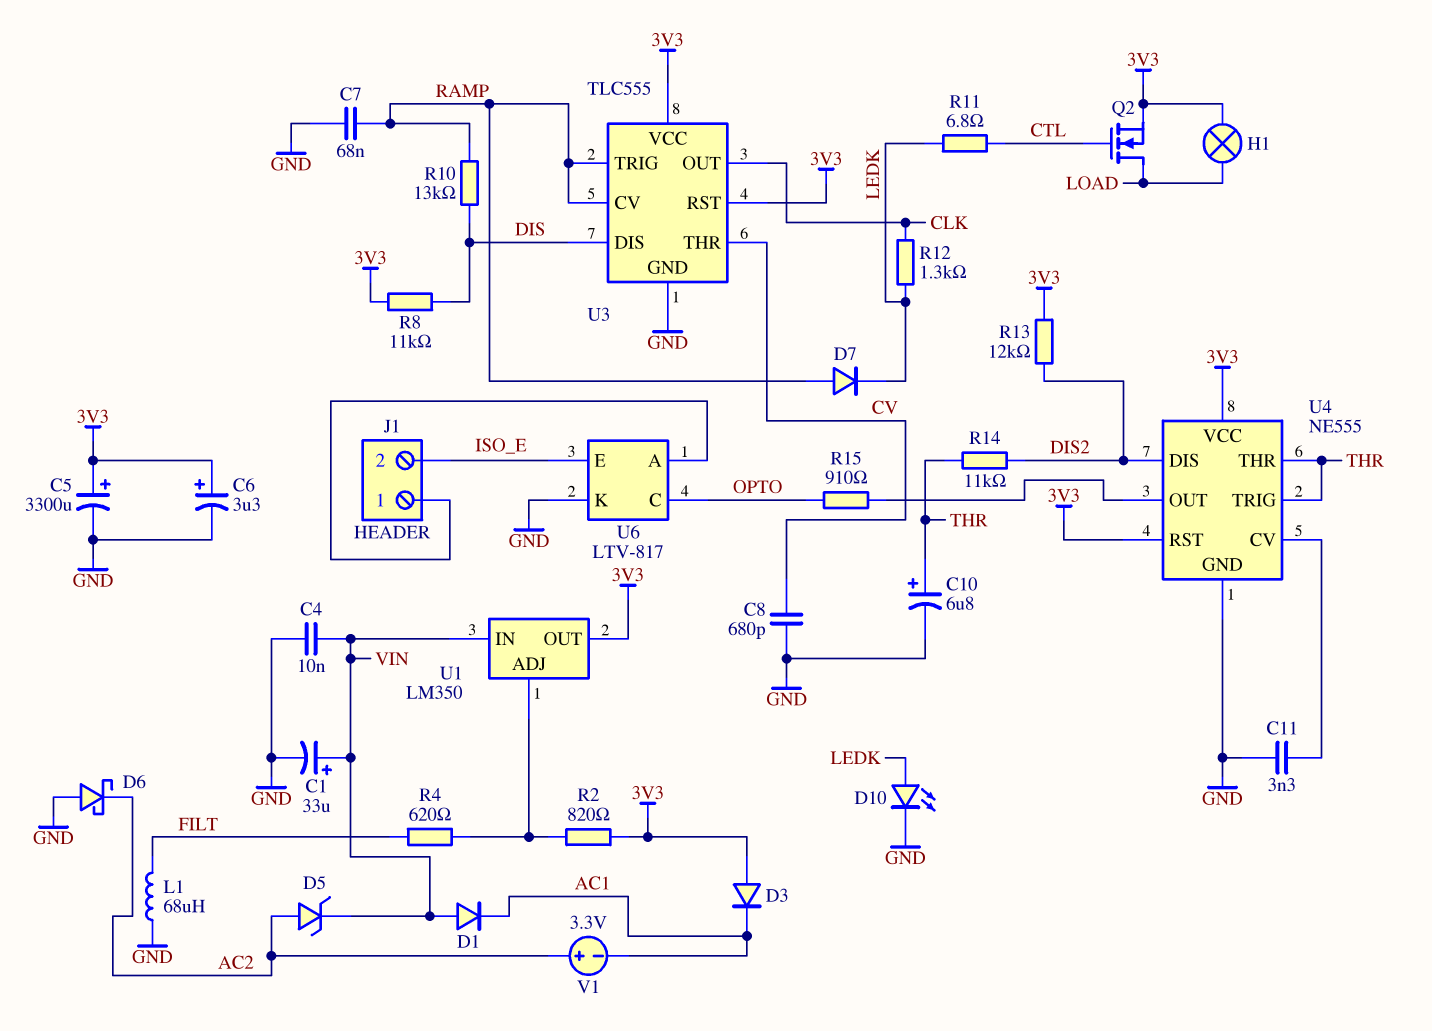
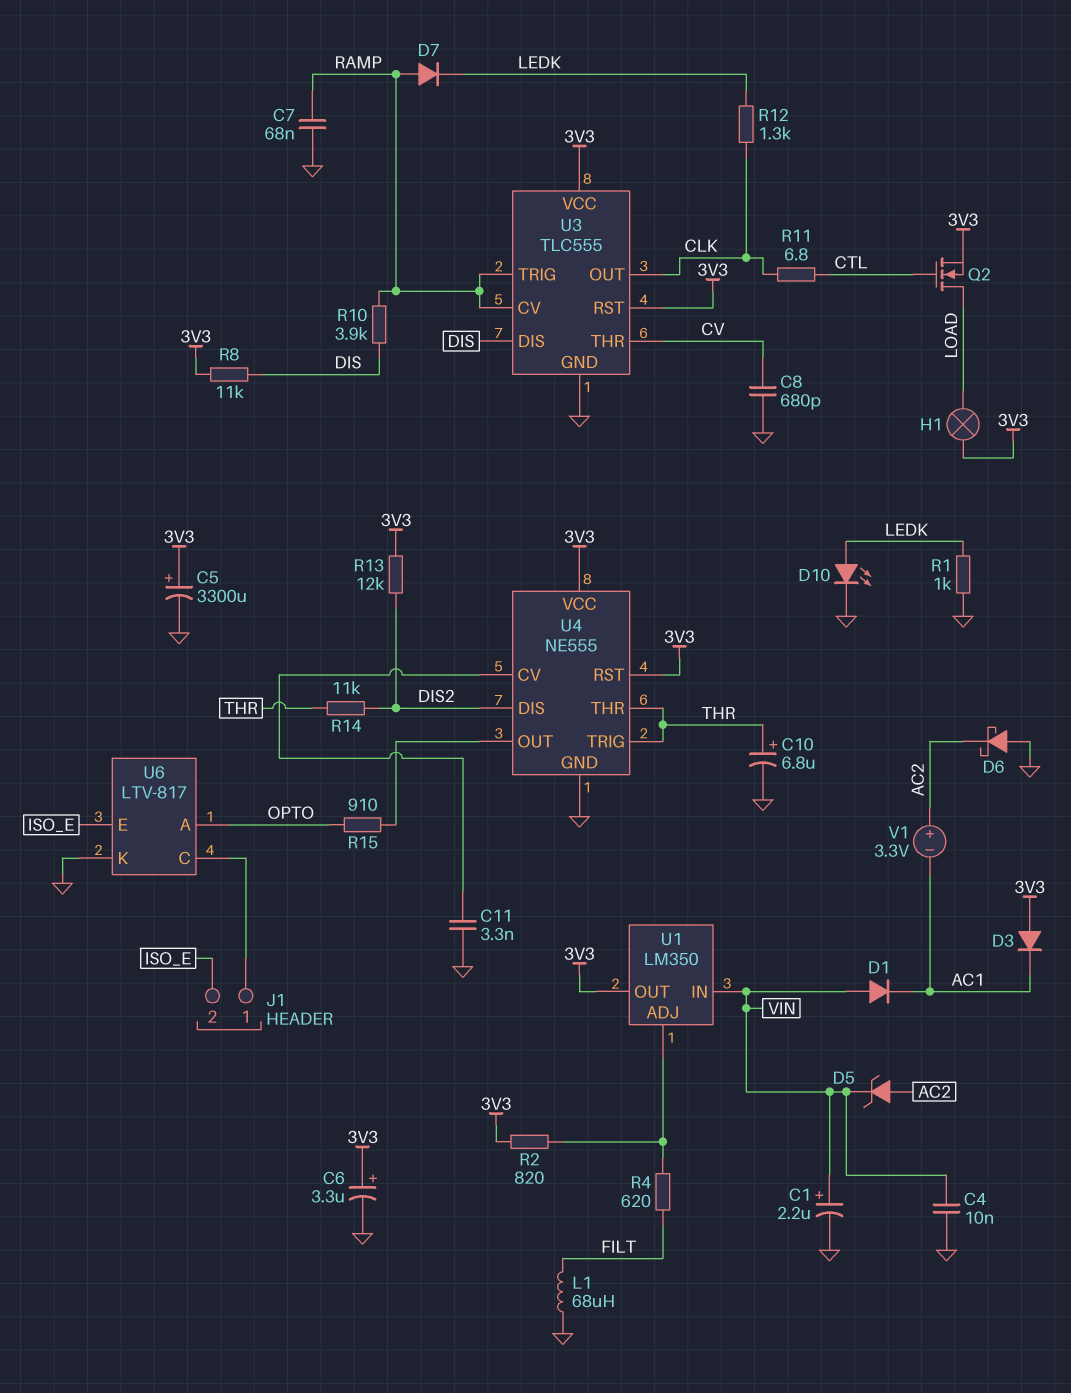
C1: 33uF (plus VIN, minus GND) -> 2.2uF (plus VIN, minus GND)
R1: none -> 1k (GND, LEDK)
R10: 13k (DIS, RAMP) -> 3.9k (DIS, RAMP)
R11: 6.8 (CTL, LEDK) -> 6.8 (CLK, CTL)
U6 pin A: J1/1 -> OPTO
U6 pin C: OPTO -> J1/1

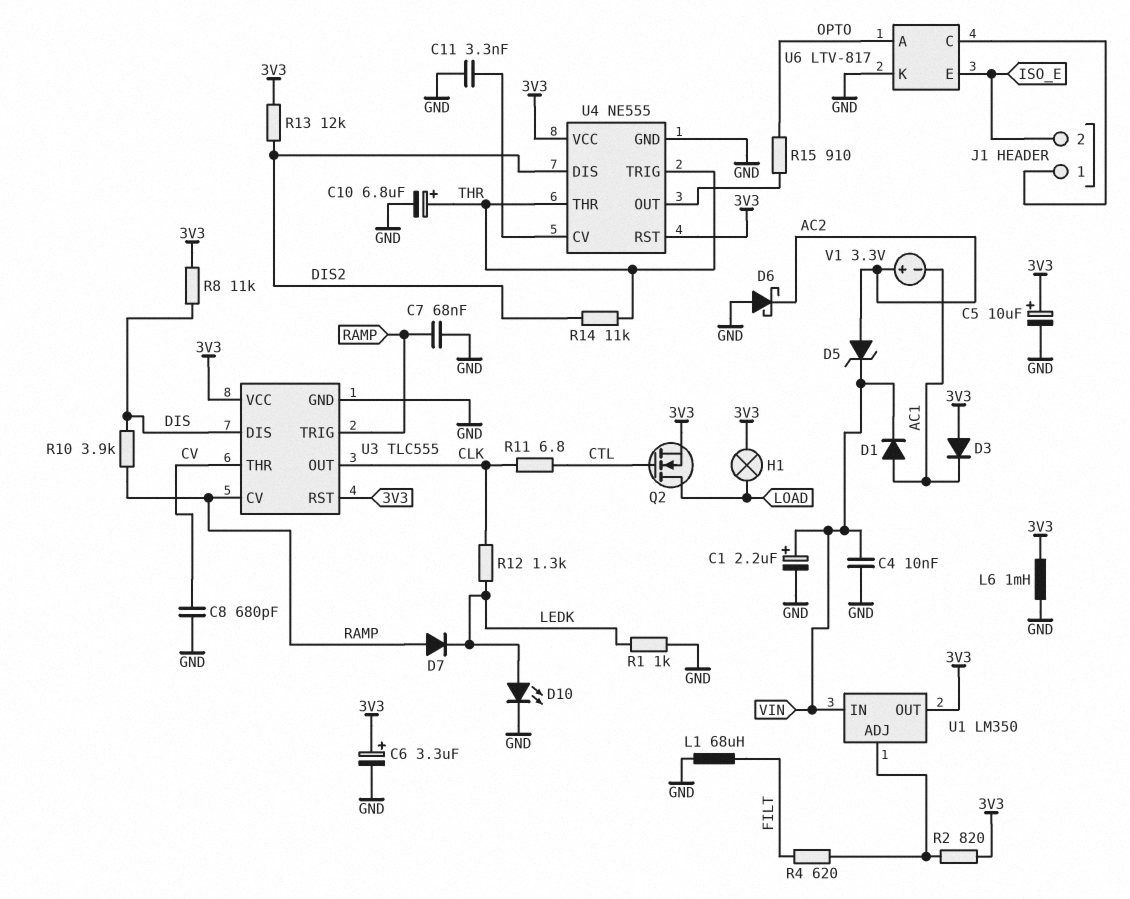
C5: 3300uF (plus 3V3, minus GND) -> 10uF (plus 3V3, minus GND)
D1: diode (A VIN, K AC1) -> diode (A AC1, K VIN)
L6: none -> 1mH (3V3, GND)

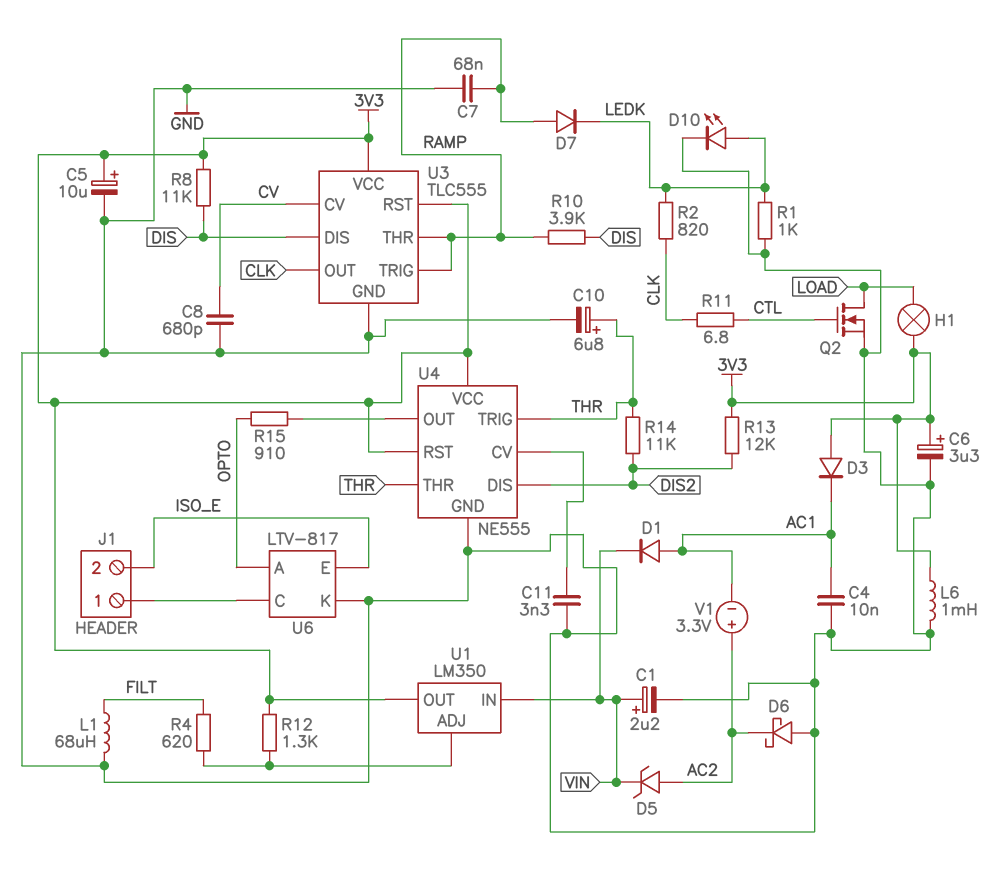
C4: 10nF (GND, VIN) -> 10nF (AC1, GND)
Q2: NMOS (G CTL, D LOAD, S 3V3) -> NMOS (G CTL, D LOAD, S GND)
R2: 820 (3V3, U1/ADJ) -> 820 (CLK, LEDK)
R12: 1.3k (CLK, LEDK) -> 1.3k (3V3, U1/ADJ)
U3 pin CV: RAMP -> CV
U3 pin THR: CV -> RAMP

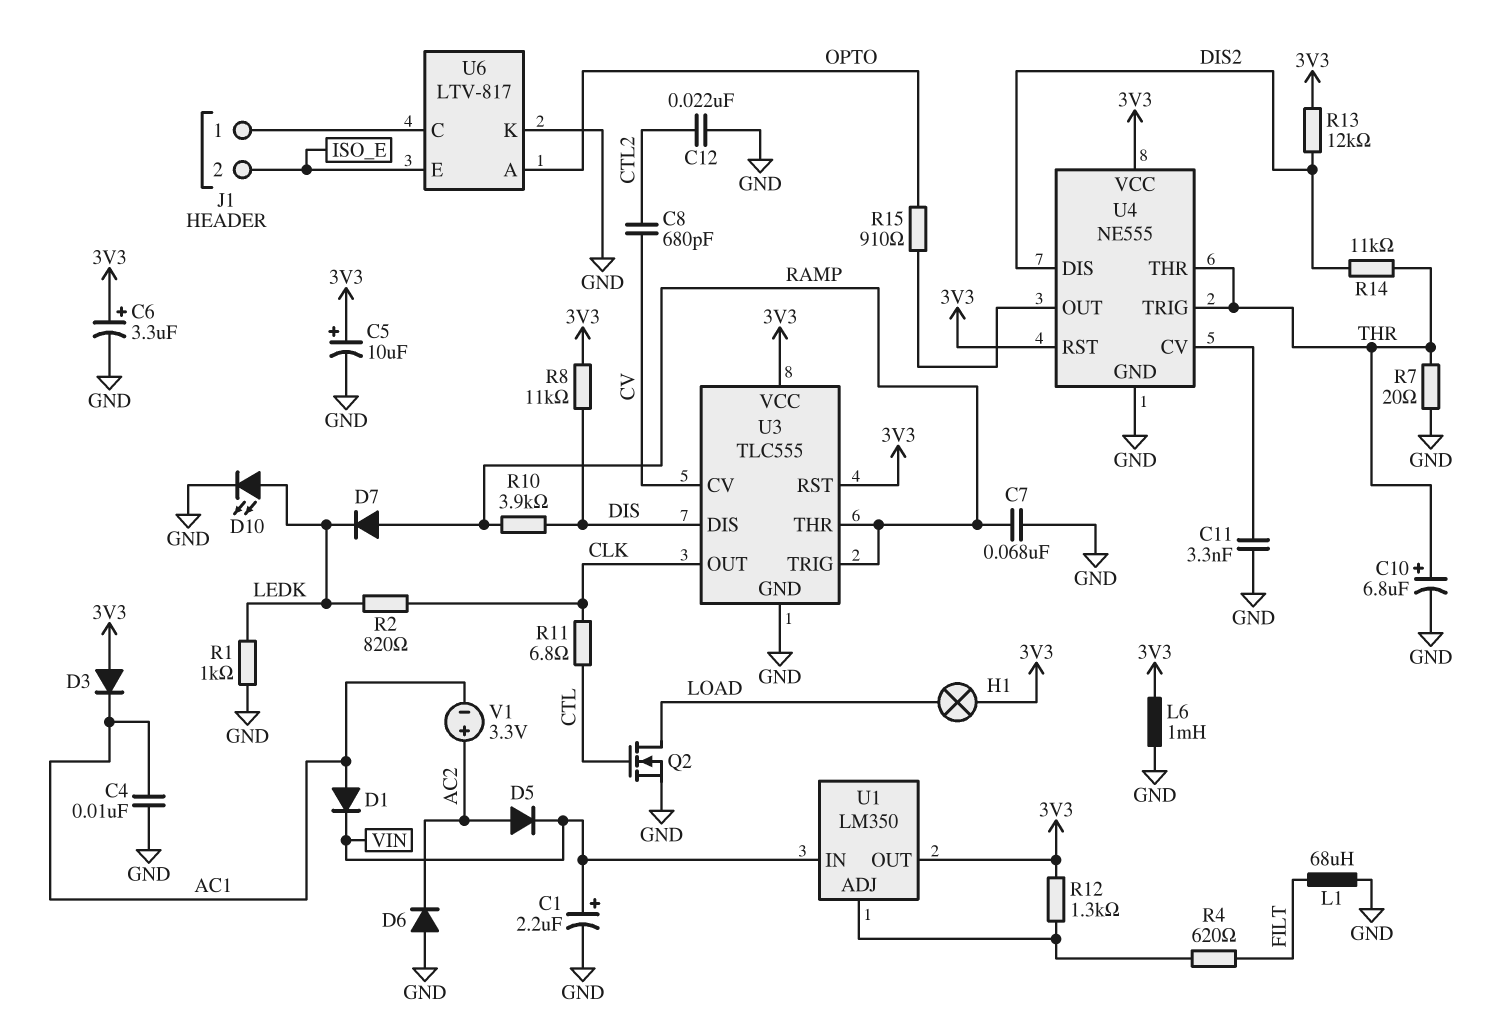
C8: 680pF (CV, GND) -> 680pF (CTL2, CV)
C12: none -> 22nF (CTL2, GND)
D5: zener (A AC2, K VIN) -> diode (A AC2, K VIN)
D6: schottky (A GND, K AC2) -> diode (A GND, K AC2)
R7: none -> 20 (GND, THR)

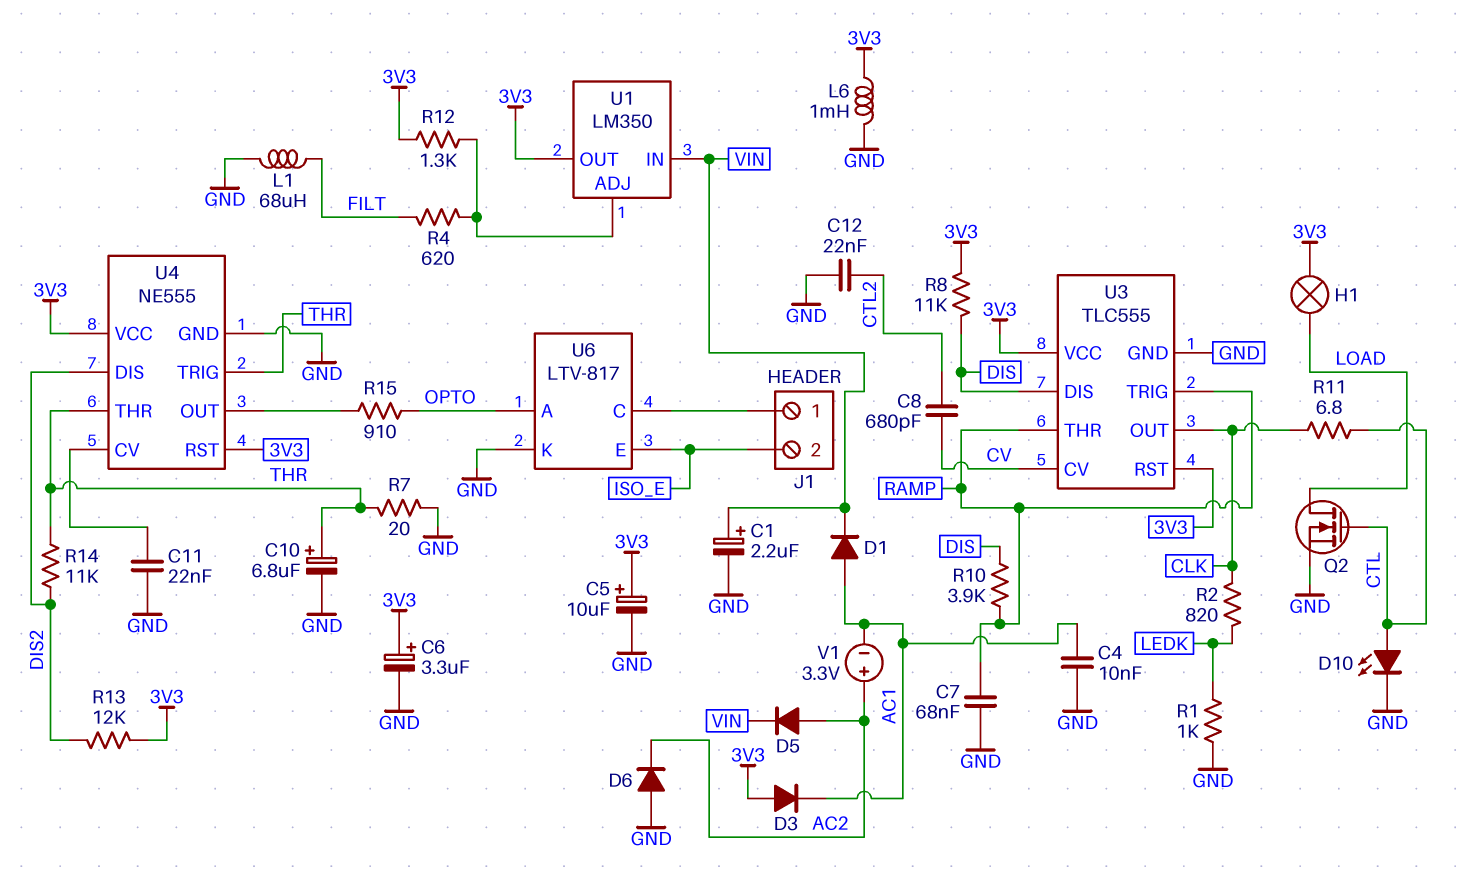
C11: 3.3nF (GND, U4/CV) -> 22nF (GND, U4/CV)
D7: diode (A RAMP, K LEDK) -> none
D10: LED (A LEDK, K GND) -> LED (A CTL, K GND)

